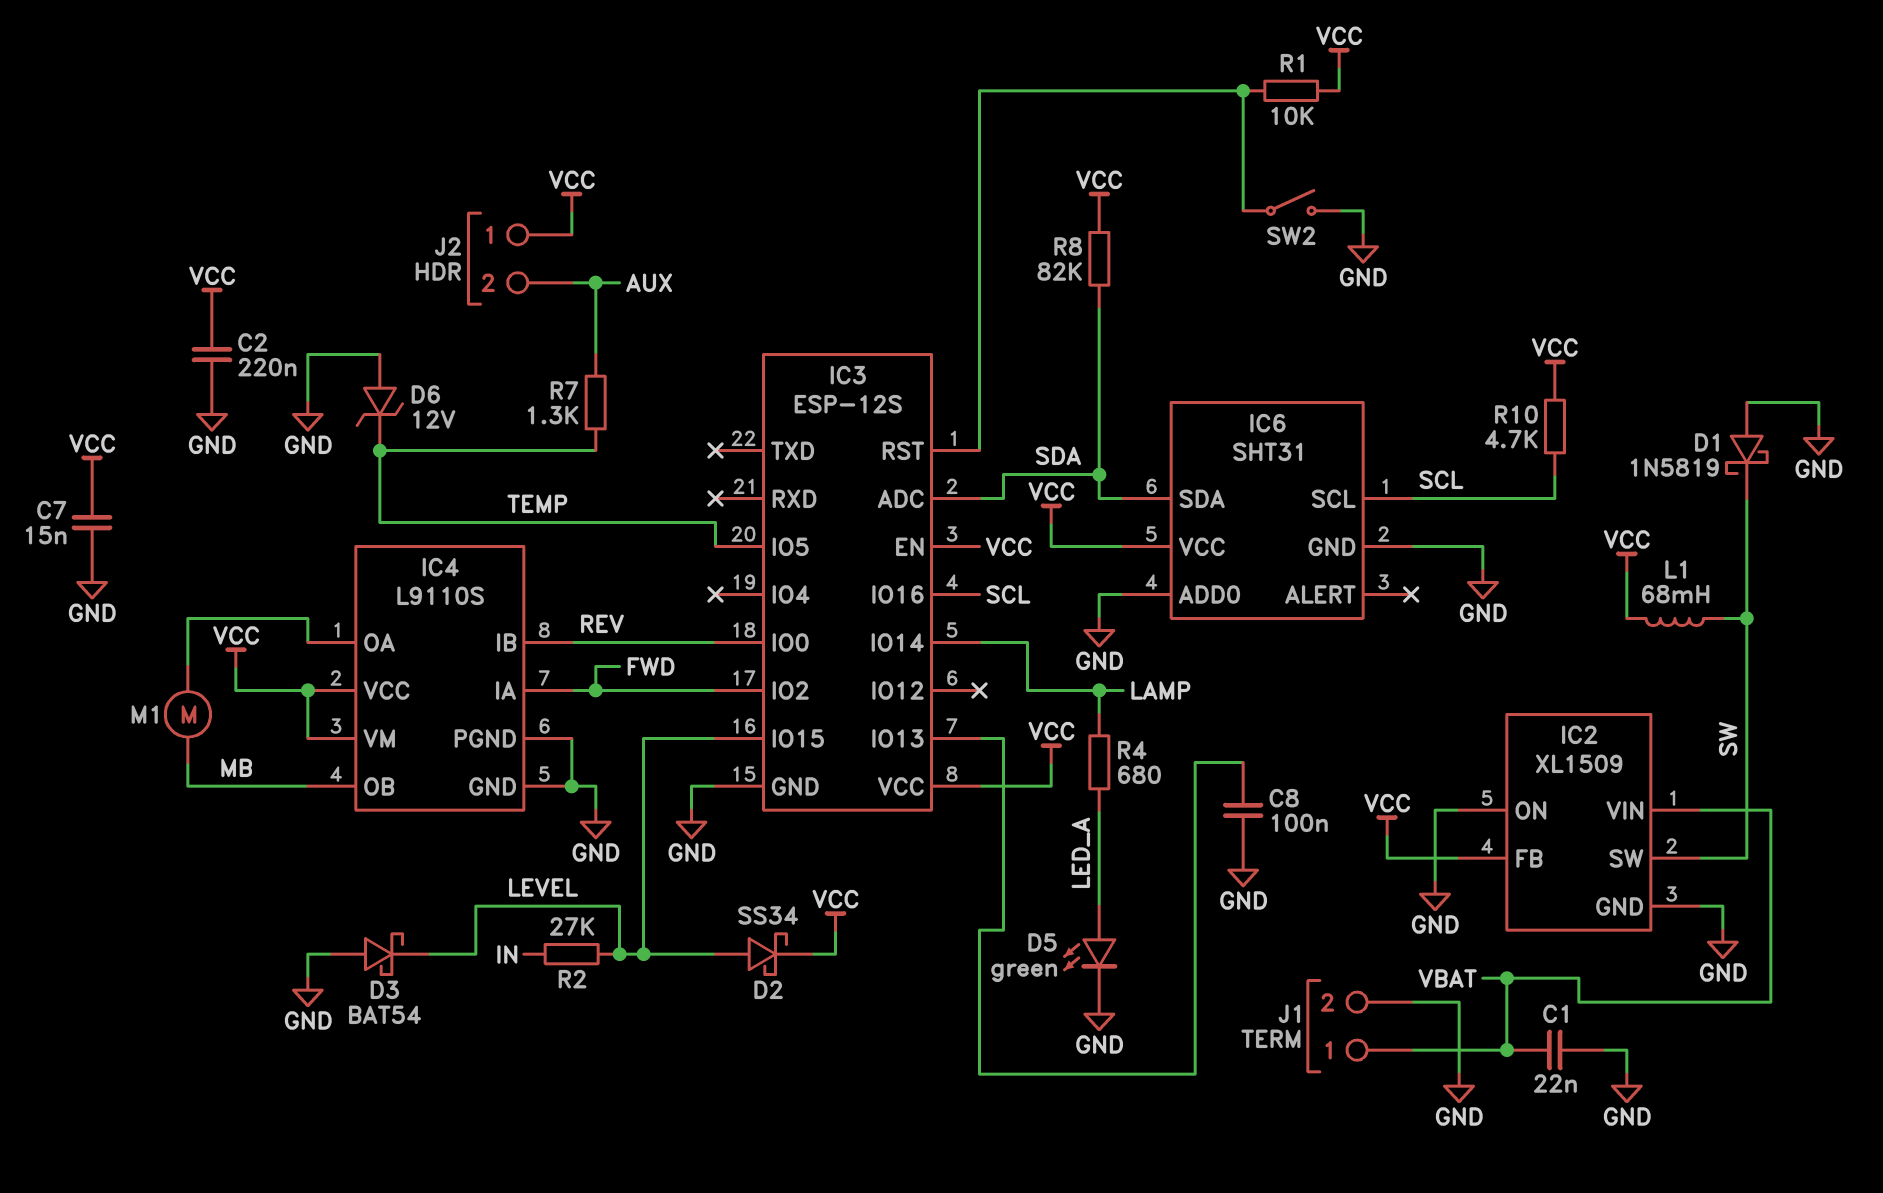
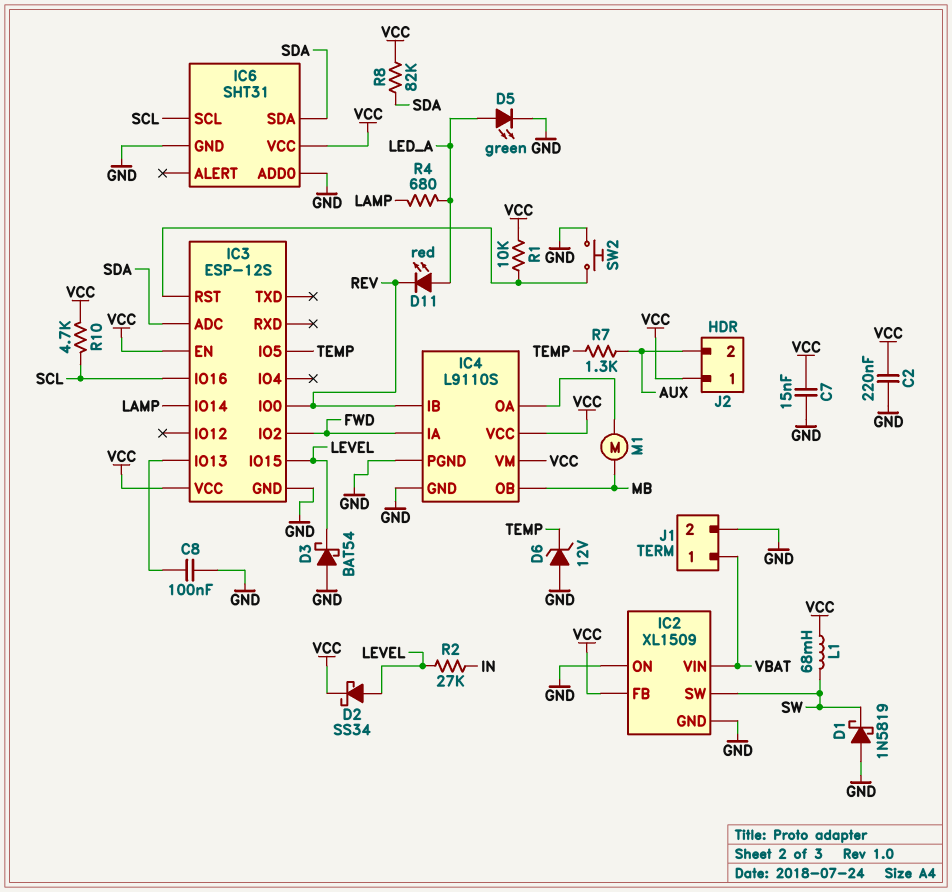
C1: 22nF (GND, VBAT) -> none
D11: none -> LED red (A LED_A, K REV)
SW2: switch (GND, IC3/RST) -> button (GND, IC3/RST)

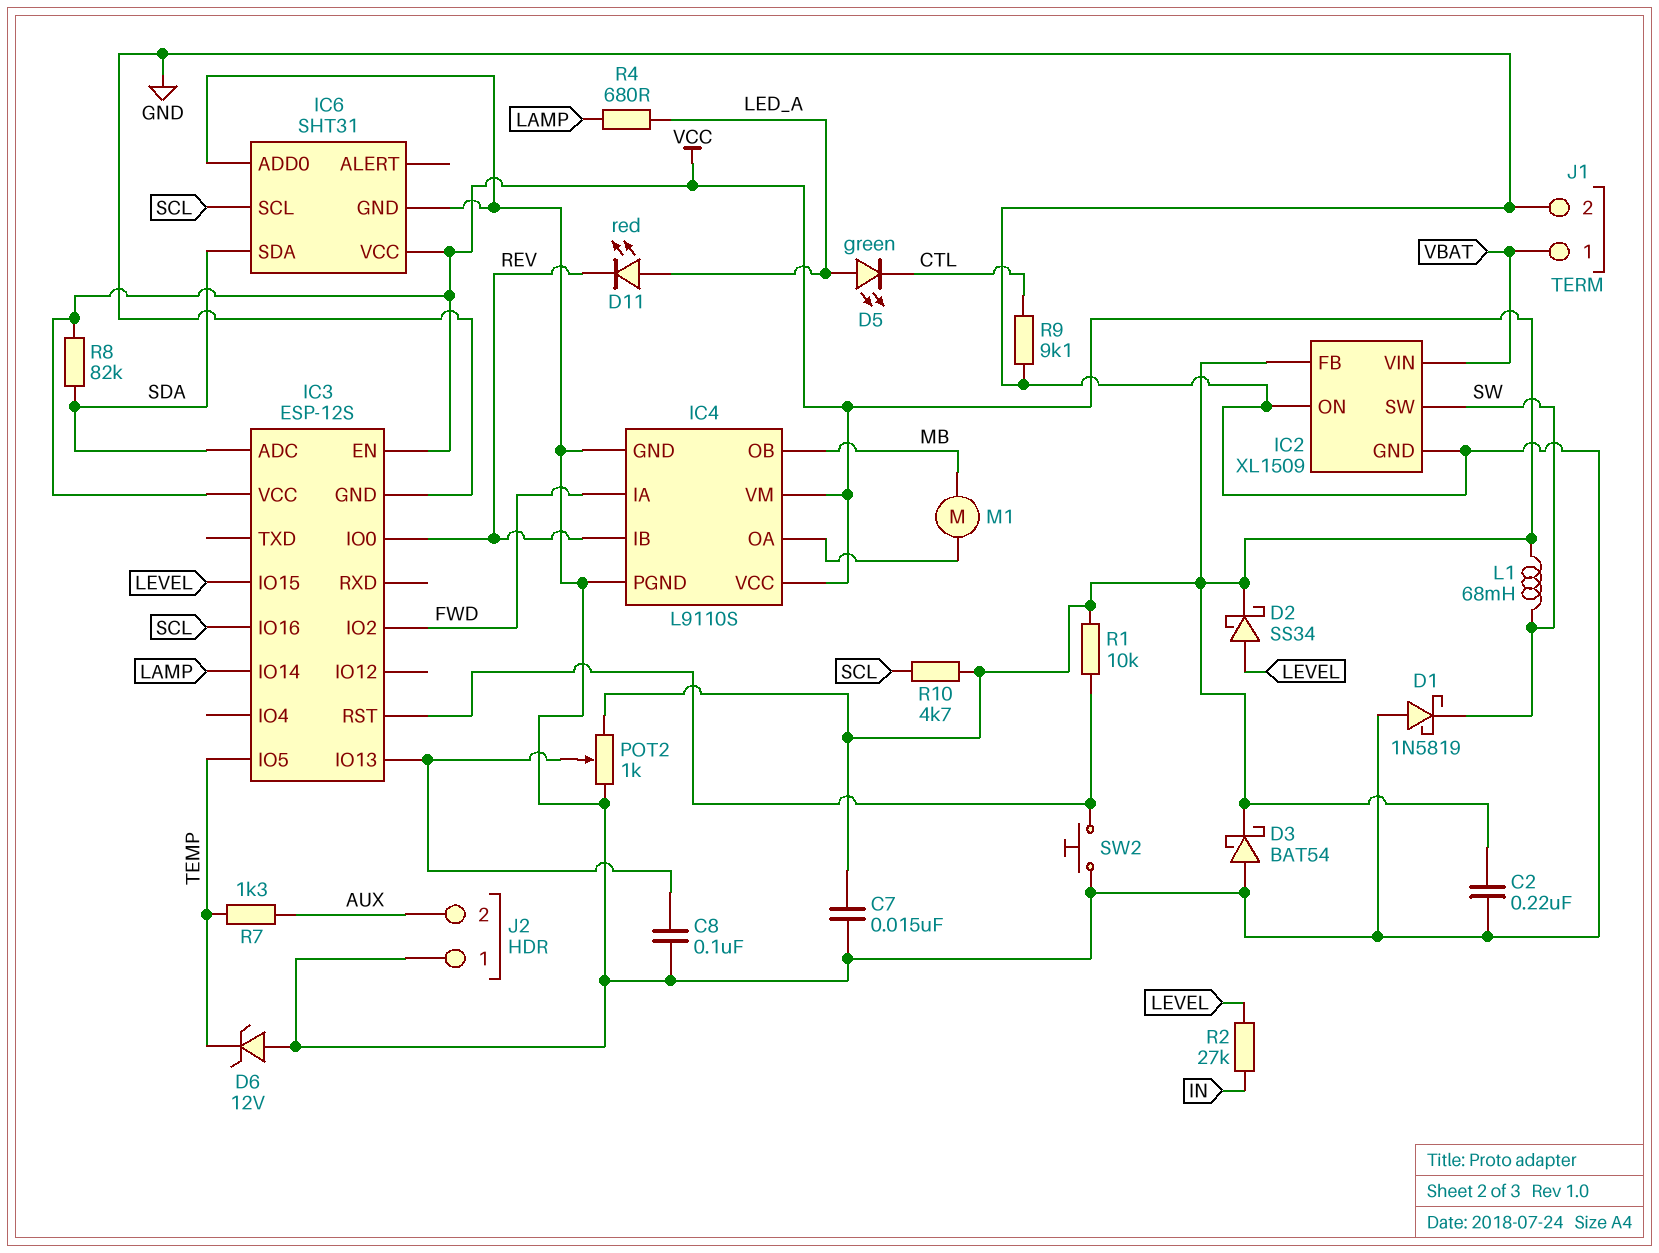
D3: schottky BAT54 (A GND, K LEVEL) -> schottky BAT54 (A GND, K VCC)
D5: LED green (A LED_A, K GND) -> LED green (A LED_A, K CTL)
J2 pin 1: VCC -> GND
POT2: none -> 1k (GND, VCC, wiper IC3/IO13)
R9: none -> 9.1k (CTL, GND)

